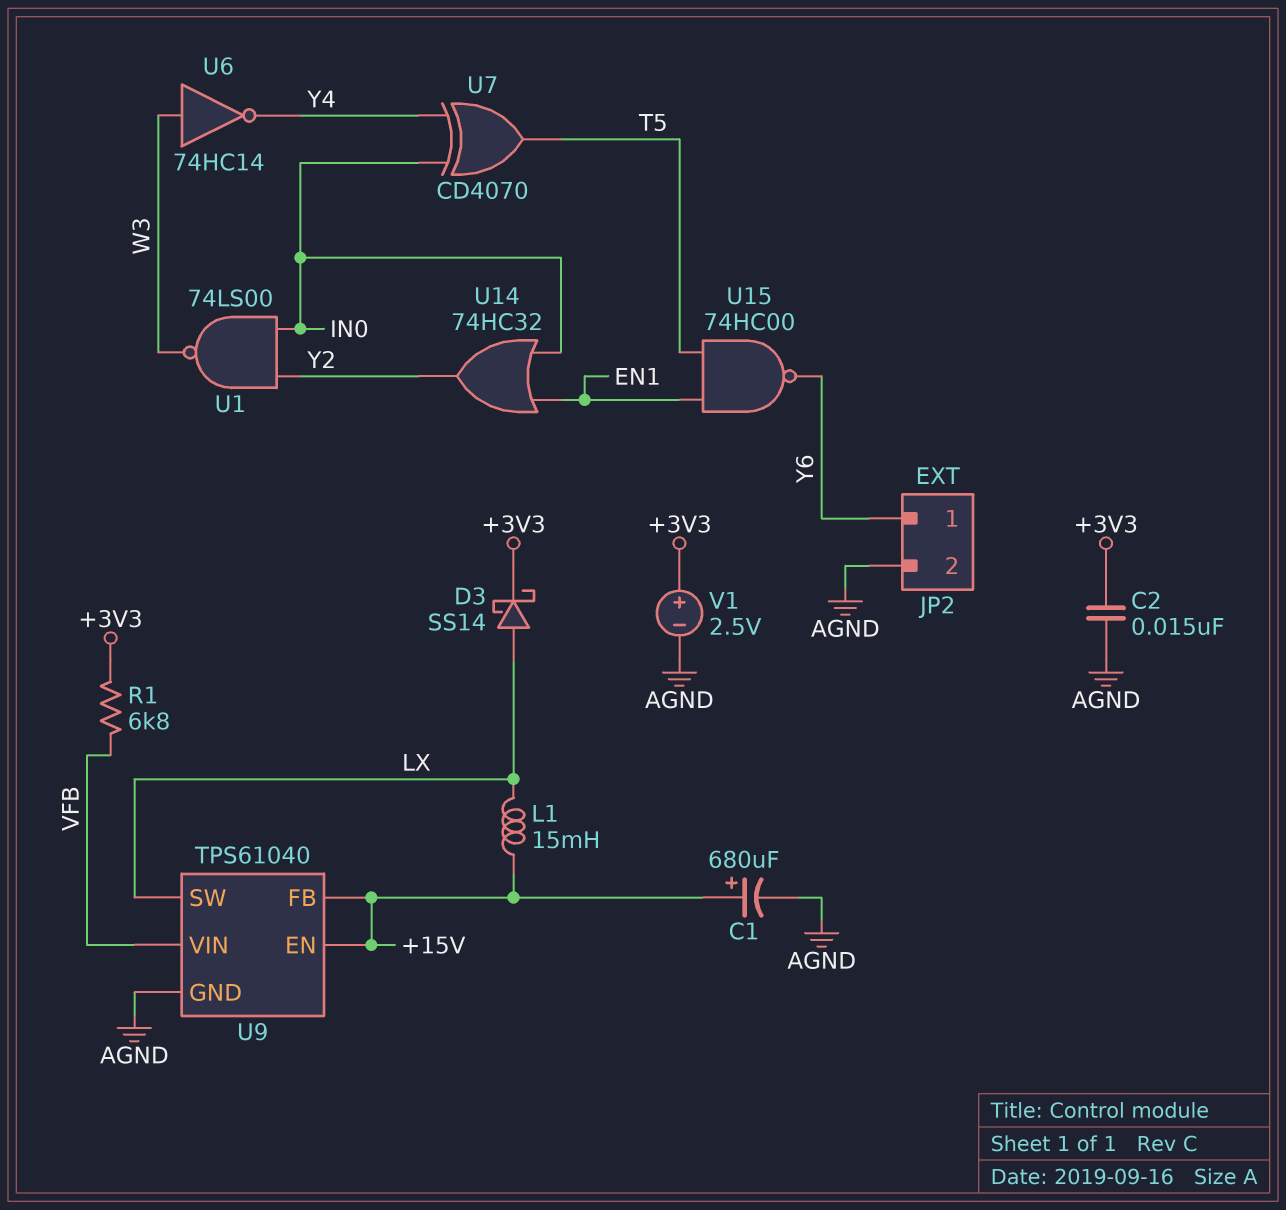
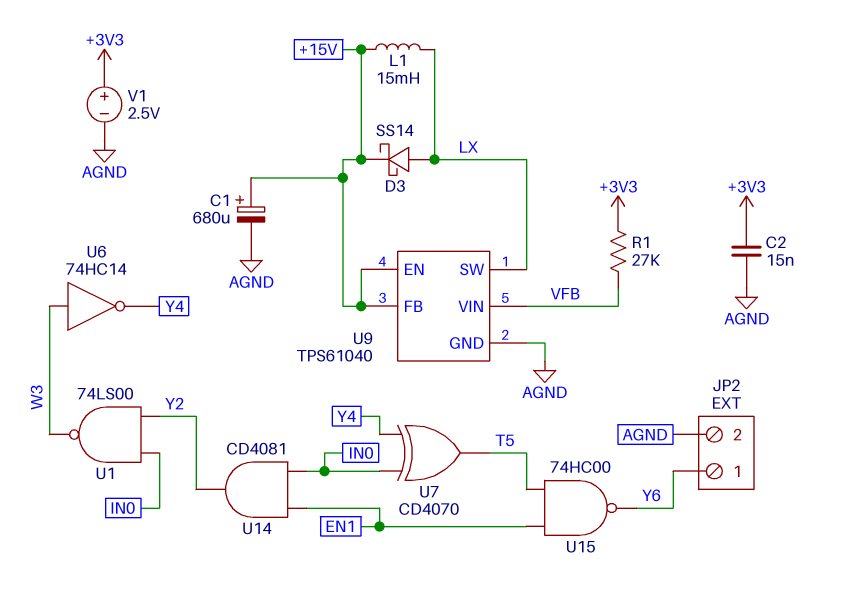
D3: schottky SS14 (A LX, K +3V3) -> schottky SS14 (A LX, K +15V)
R1: 6.8k (+3V3, VFB) -> 27k (+3V3, VFB)
U14: OR 74HC32 (in EN1, in IN0, out Y2) -> AND CD4081 (in EN1, in IN0, out Y2)

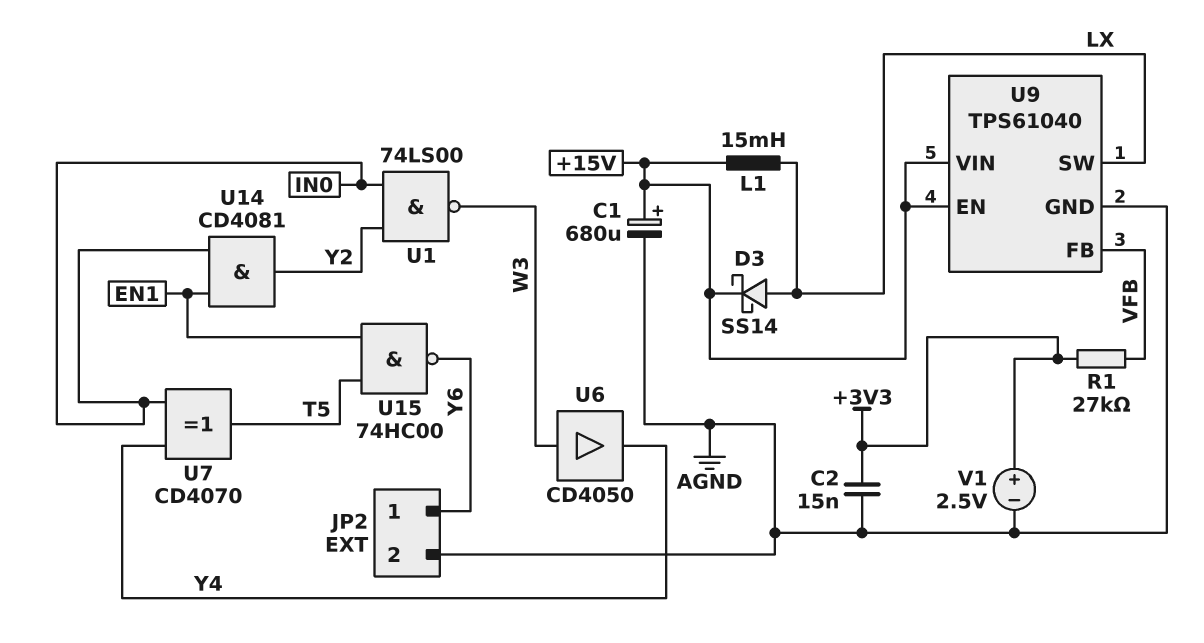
U6: NOT 74HC14 (in W3, out Y4) -> buffer CD4050 (in W3, out Y4)
U9 pin FB: +15V -> VFB
U9 pin VIN: VFB -> +15V

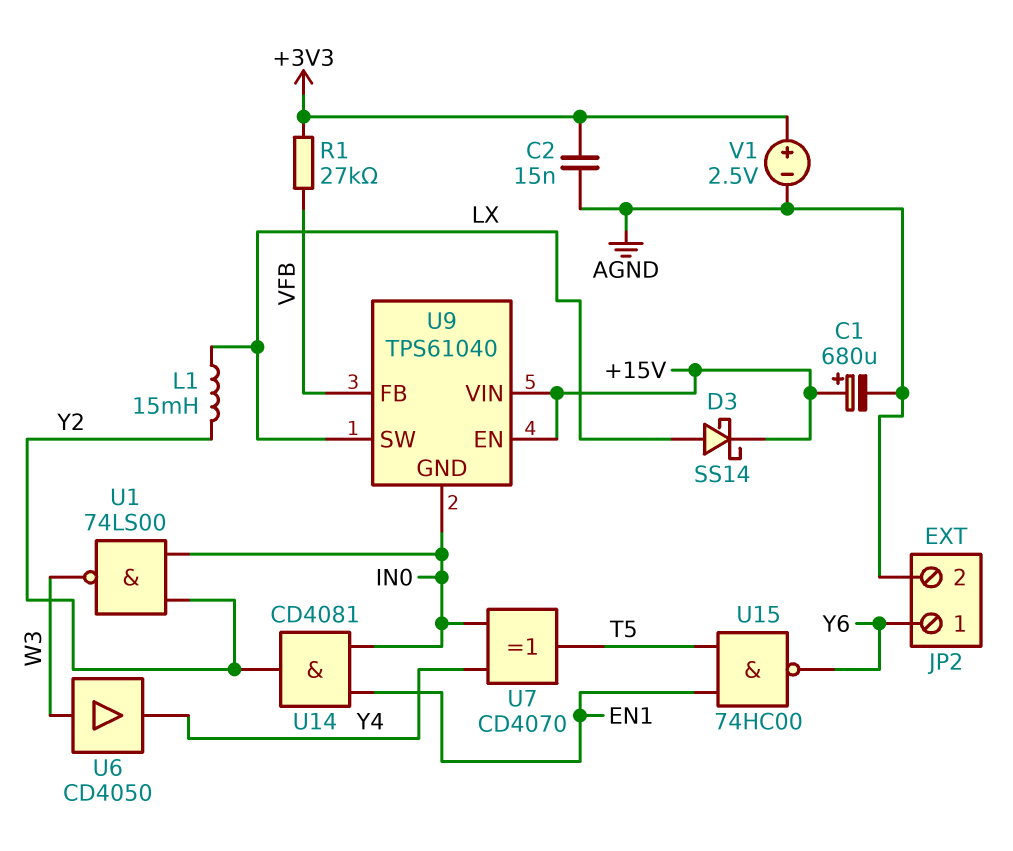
L1: 15mH (+15V, LX) -> 15mH (LX, Y2)
U9 pin GND: AGND -> IN0

